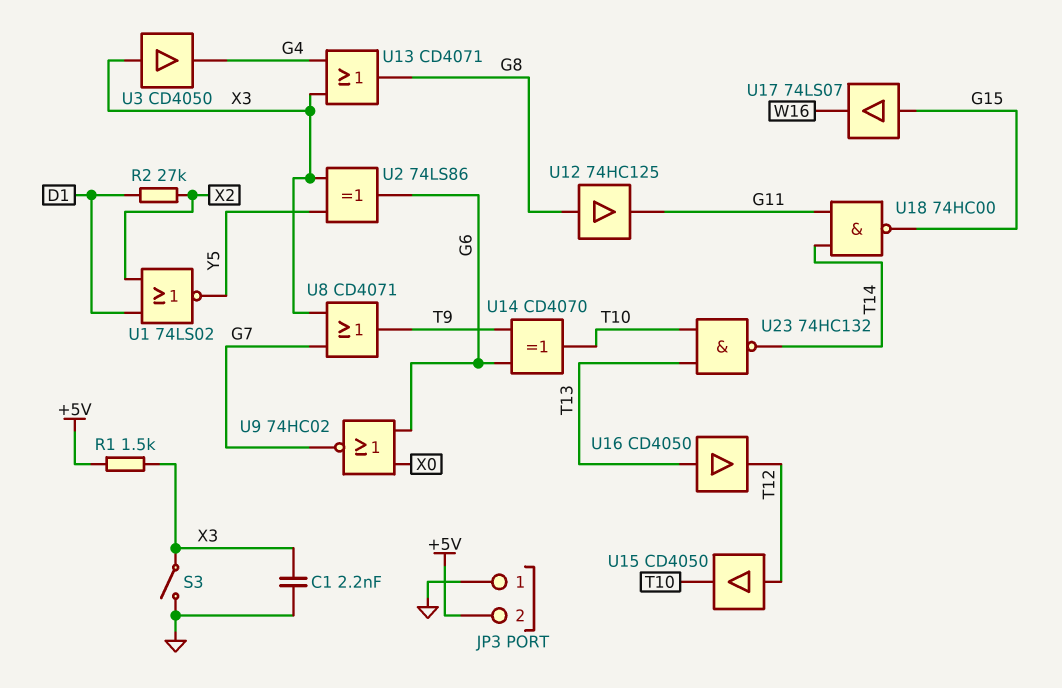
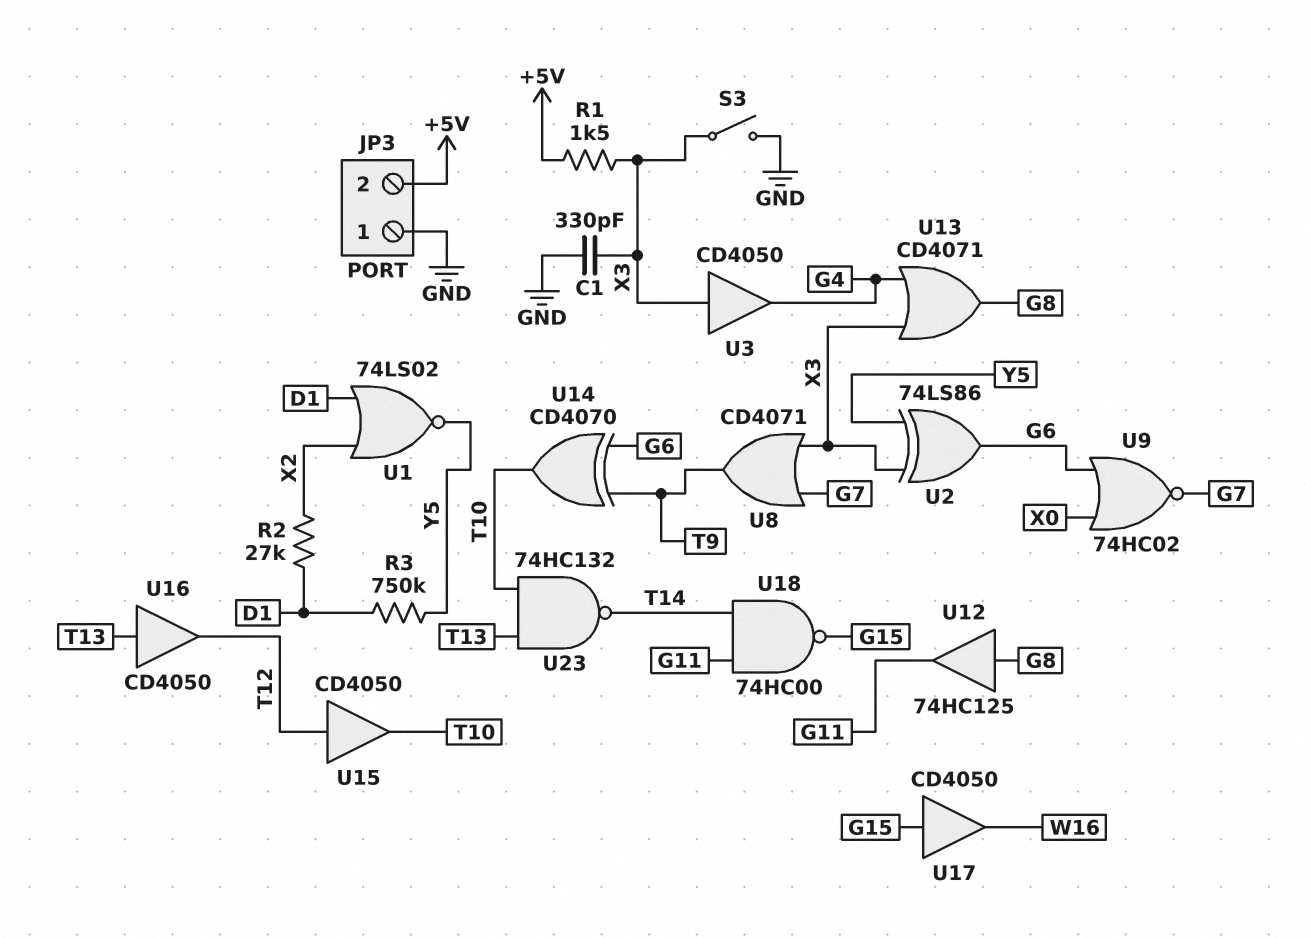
C1: 2.2nF (GND, X3) -> 330pF (GND, X3)
R3: none -> 750k (D1, Y5)
U17: buffer 74LS07 (in G15, out W16) -> buffer CD4050 (in G15, out W16)

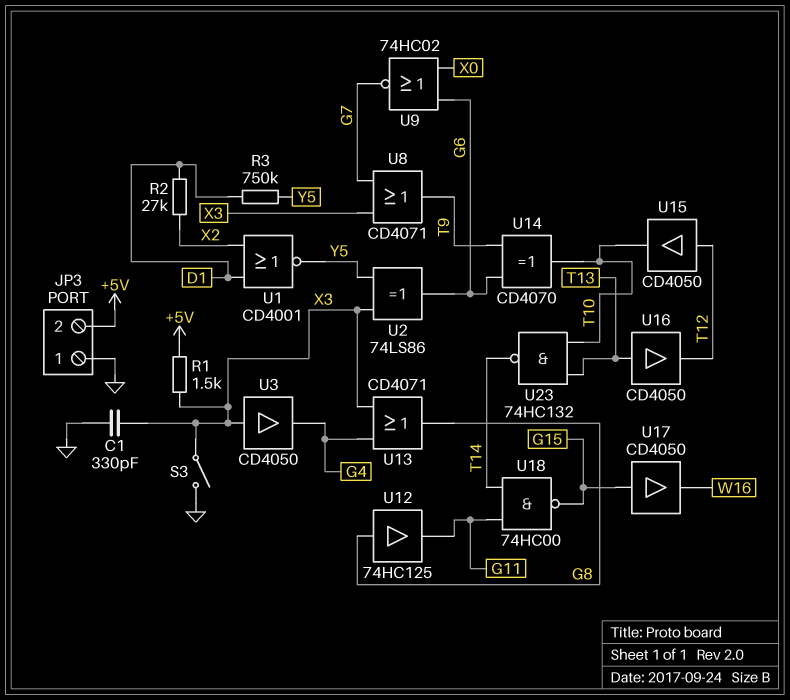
U1: NOR 74LS02 (in D1, in X2, out Y5) -> NOR CD4001 (in D1, in X2, out Y5)

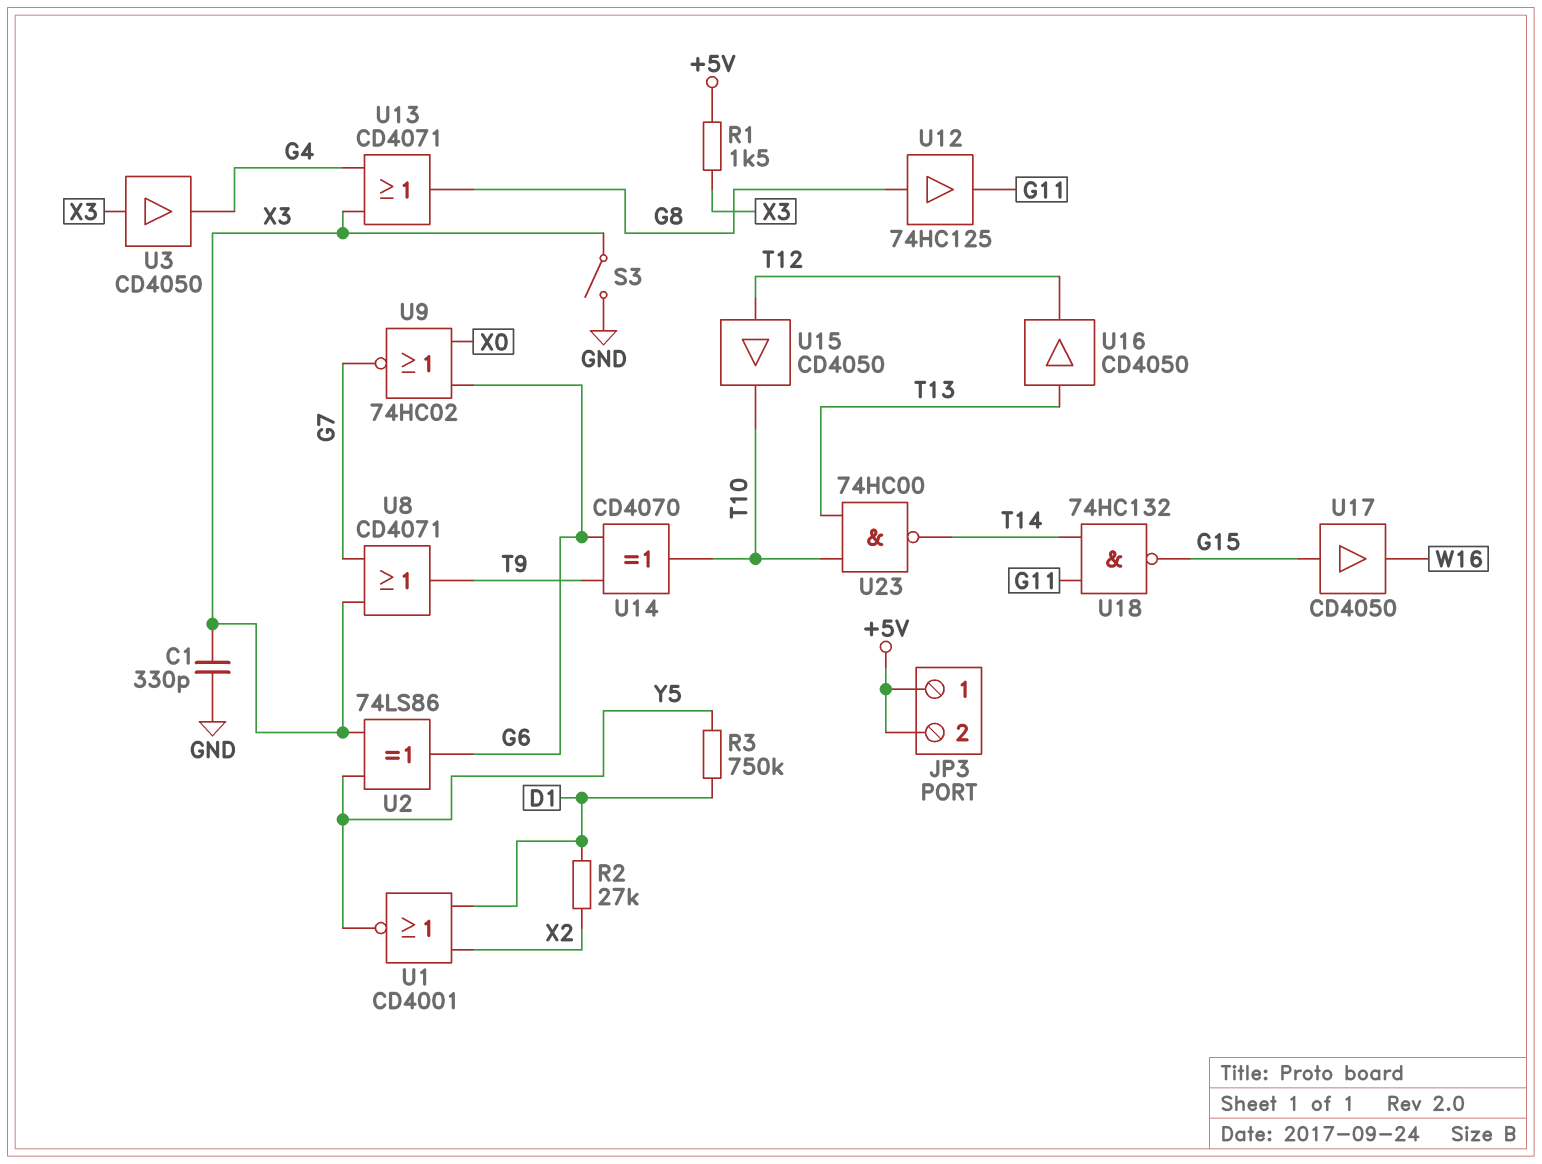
JP3 pin 1: GND -> +5V
U18: NAND 74HC00 (in G11, in T14, out G15) -> NAND 74HC132 (in G11, in T14, out G15)
U23: NAND 74HC132 (in T10, in T13, out T14) -> NAND 74HC00 (in T10, in T13, out T14)

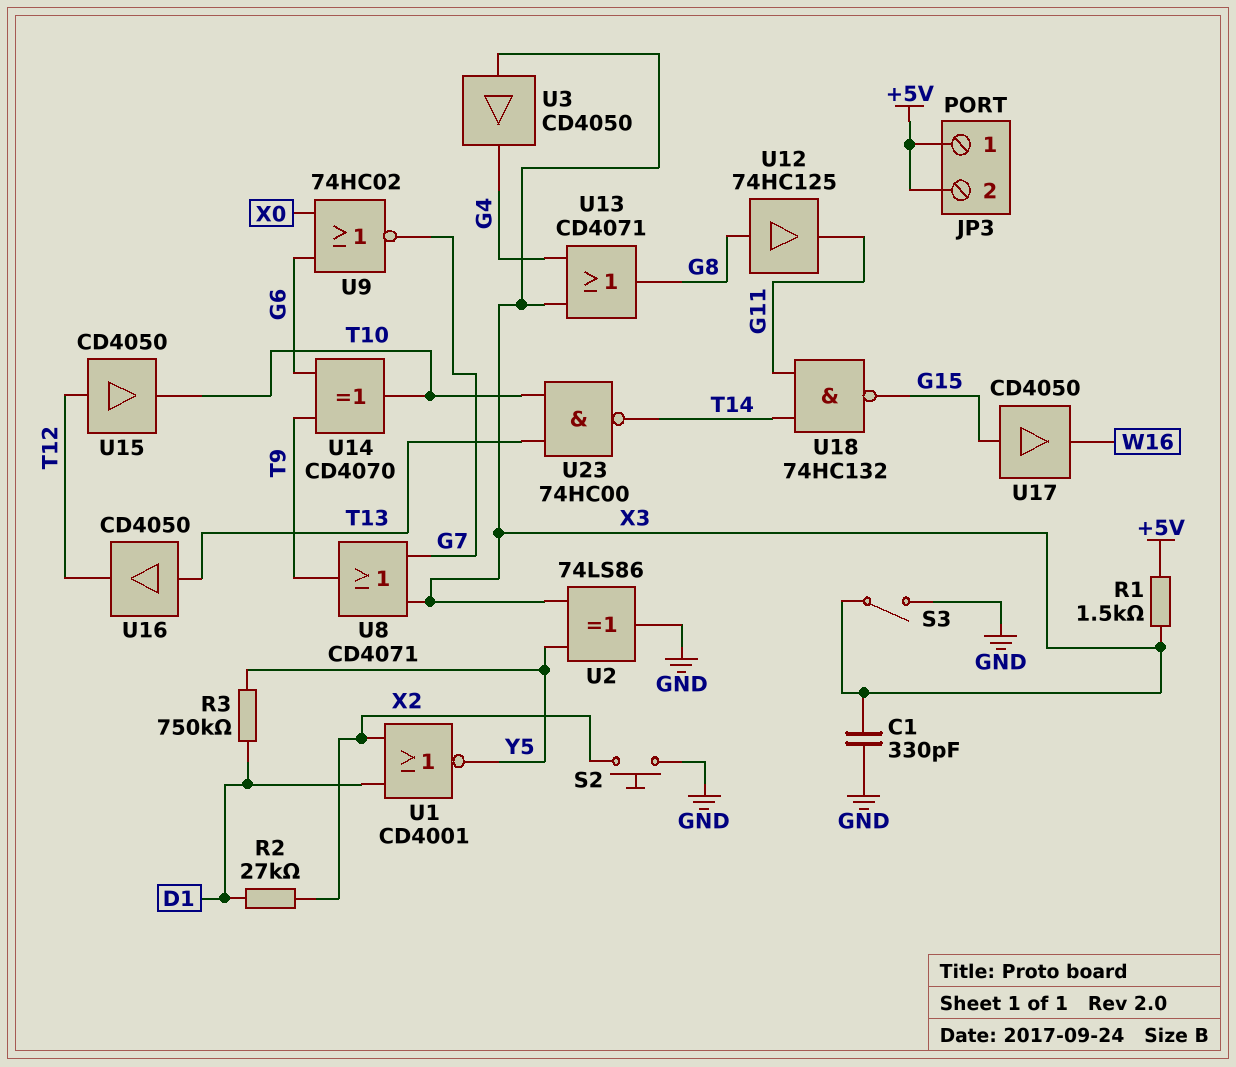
S2: none -> button (GND, X2)
U2: XOR 74LS86 (in X3, in Y5, out G6) -> XOR 74LS86 (in X3, in Y5, out GND)

